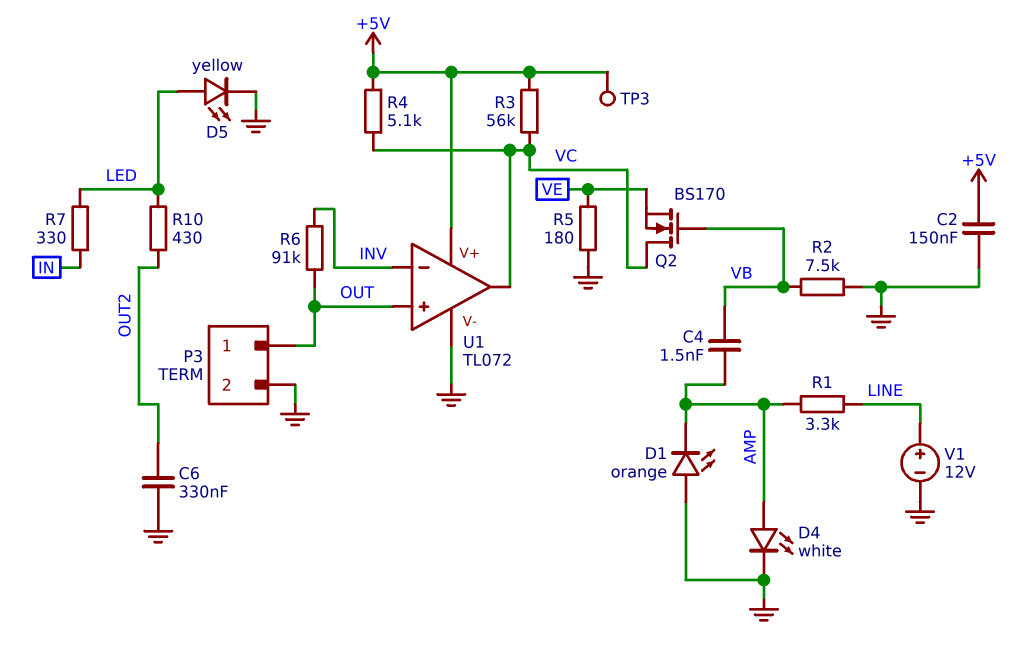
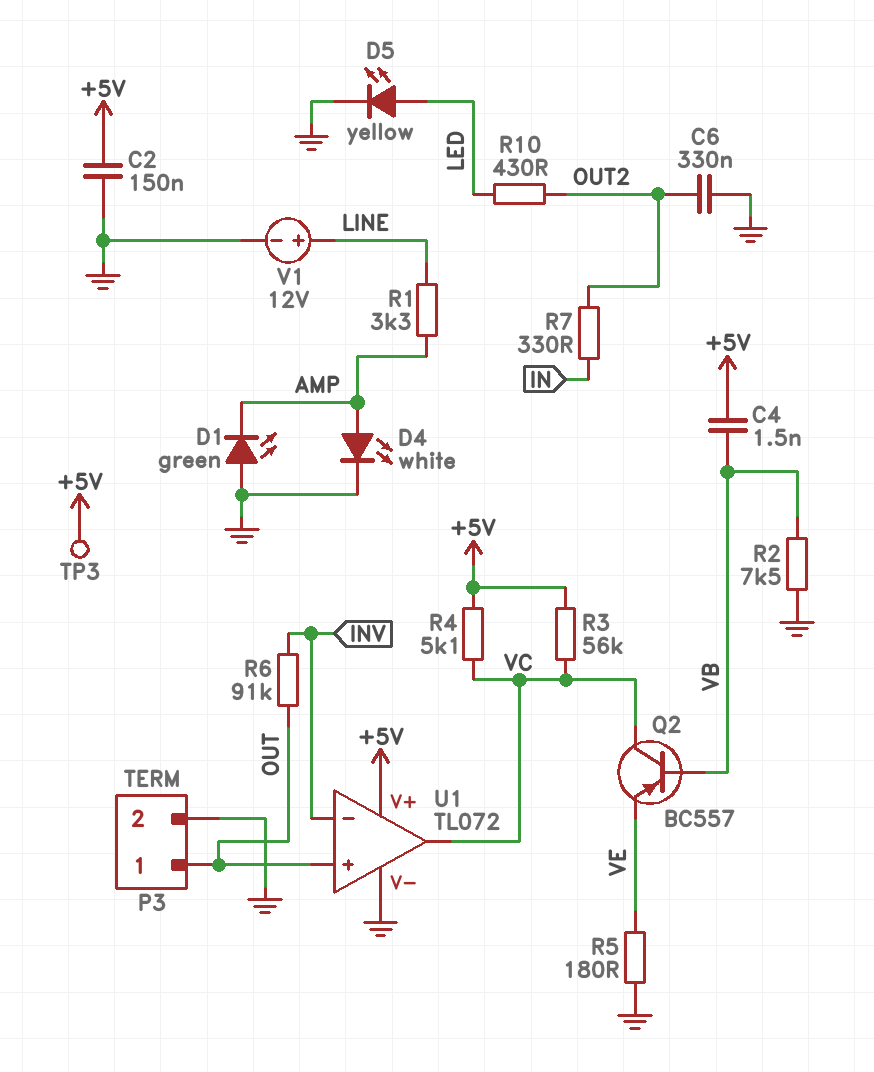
C4: 1.5nF (AMP, VB) -> 1.5nF (+5V, VB)
D1: LED orange (A GND, K AMP) -> LED green (A GND, K AMP)
Q2: NMOS BS170 (G VB, D VC, S VE) -> PNP BC557 (B VB, C VC, E VE)
R7: 330 (IN, LED) -> 330 (IN, OUT2)

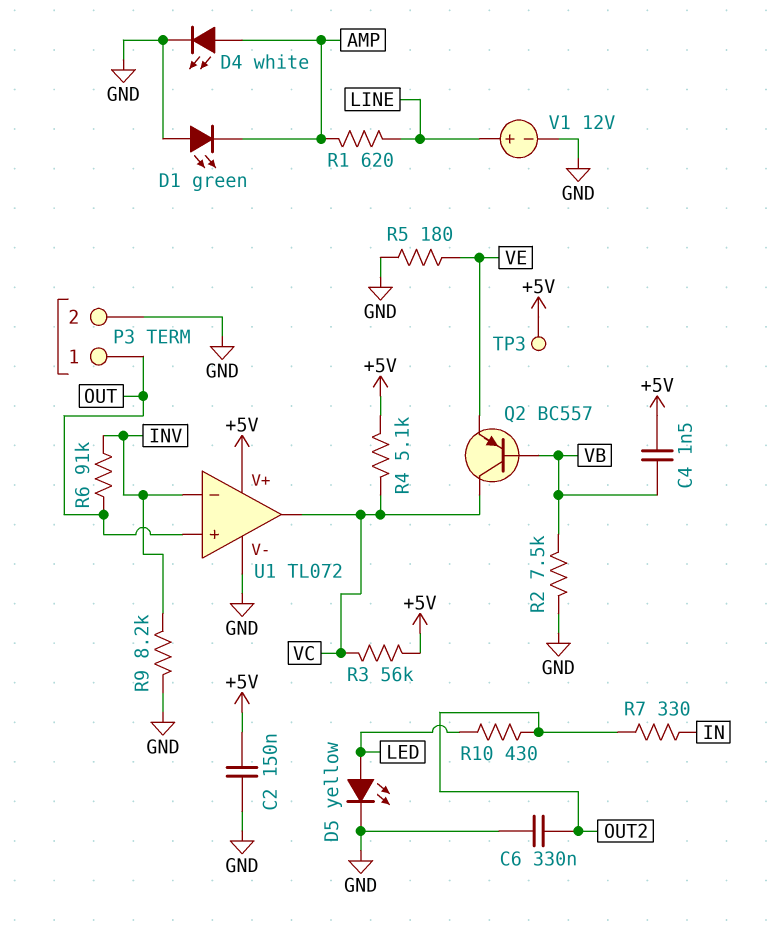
R1: 3.3k (AMP, LINE) -> 620 (AMP, LINE)
R9: none -> 8.2k (GND, INV)

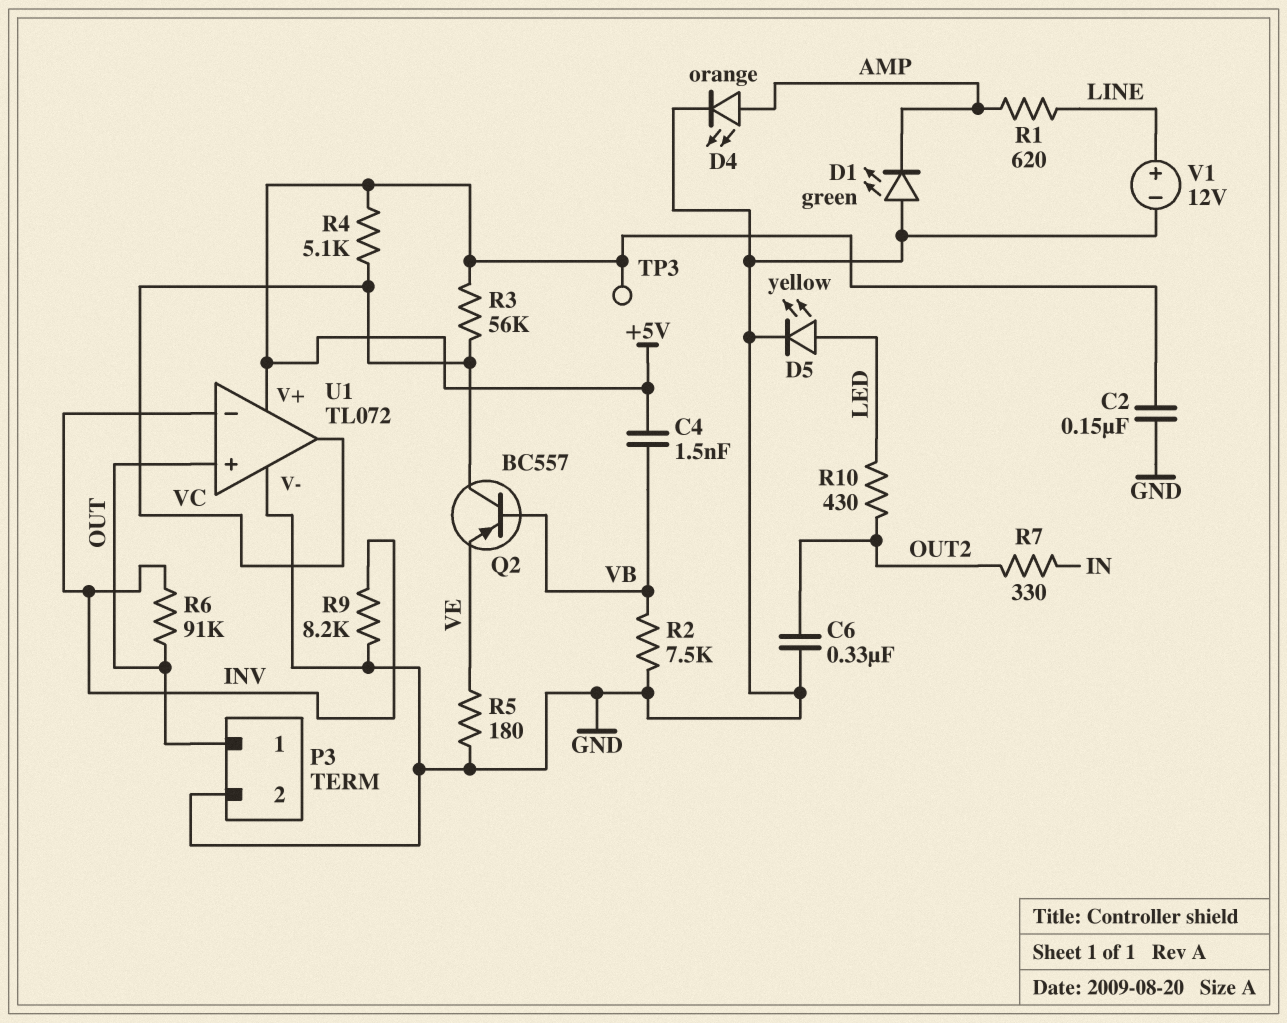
D4: LED white (A AMP, K GND) -> LED orange (A AMP, K GND)

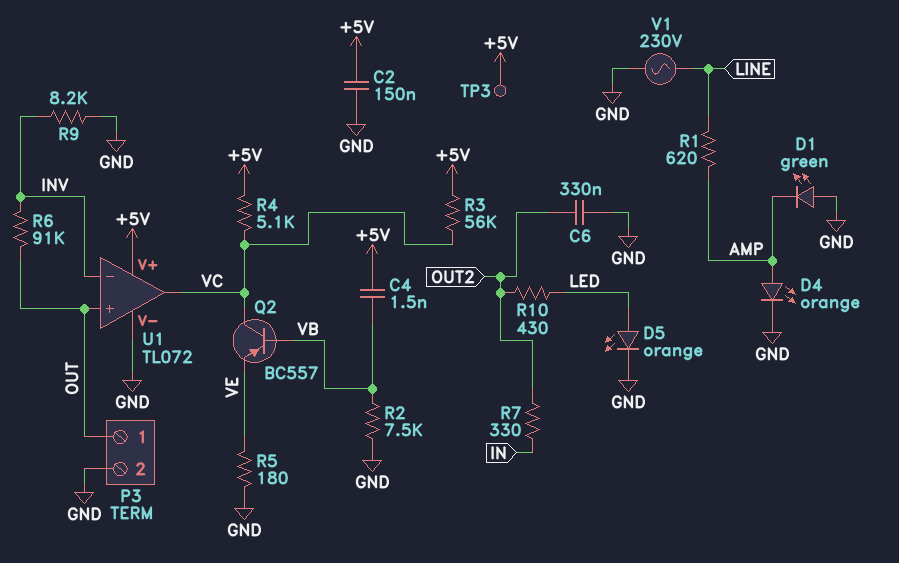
D5: LED yellow (A LED, K GND) -> LED orange (A LED, K GND)
V1: 12V (plus LINE, minus GND) -> AC 230V (GND, LINE)

